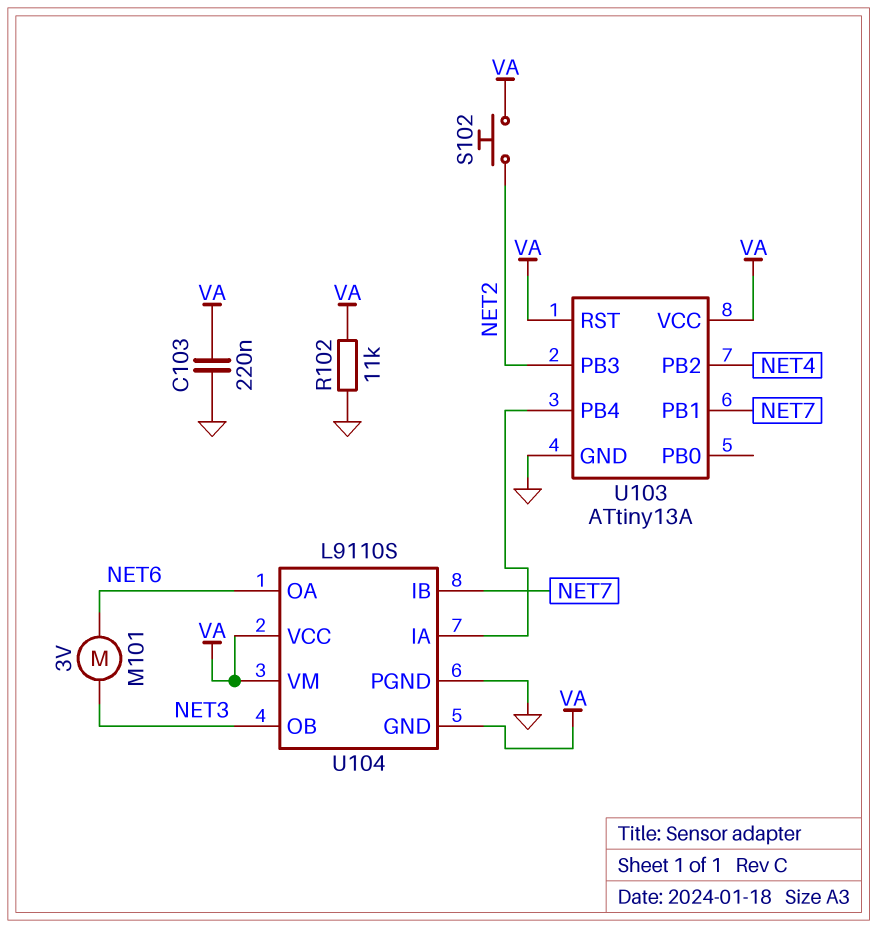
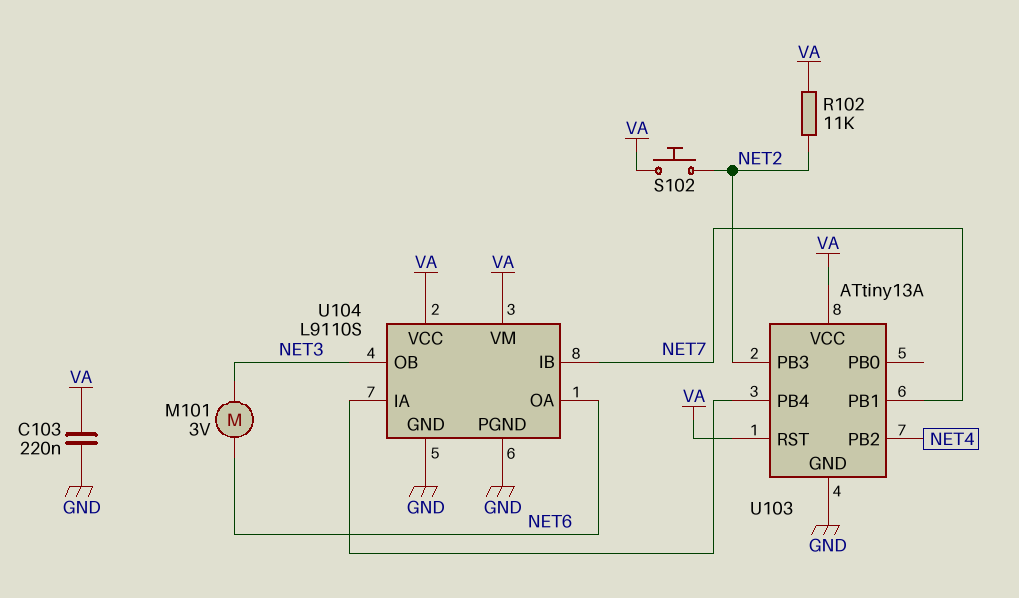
R102: 11k (GND, VA) -> 11k (NET2, VA)
U104 pin GND: VA -> GND

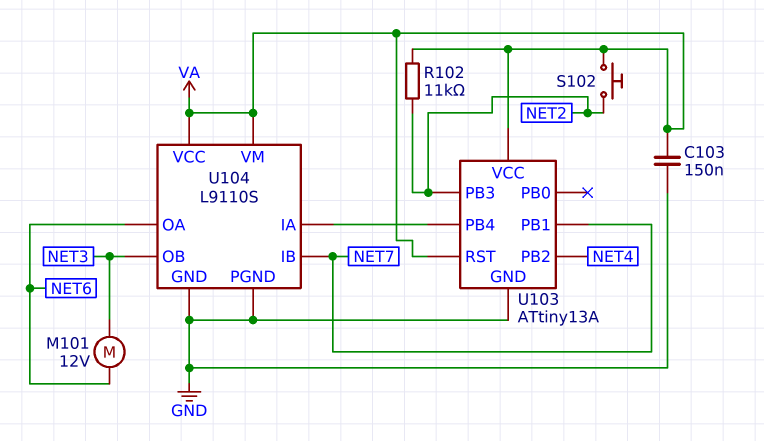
C103: 220nF (GND, VA) -> 150nF (GND, VA)
M101: motor 3V (NET3, NET6) -> motor 12V (NET3, NET6)

